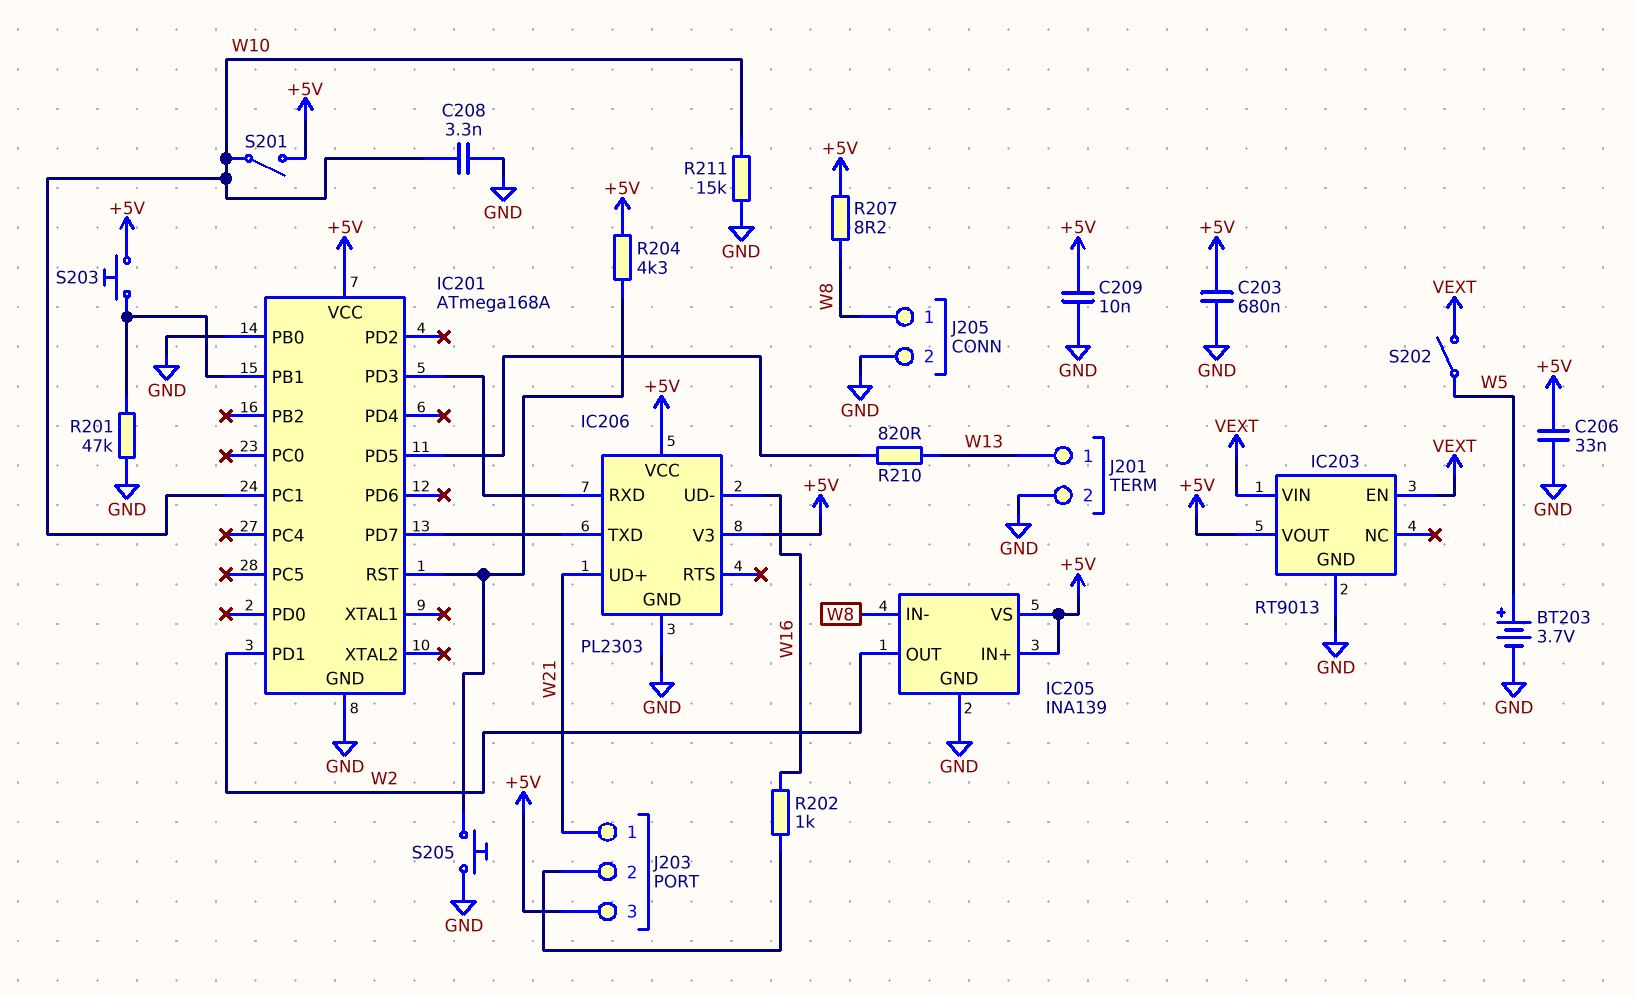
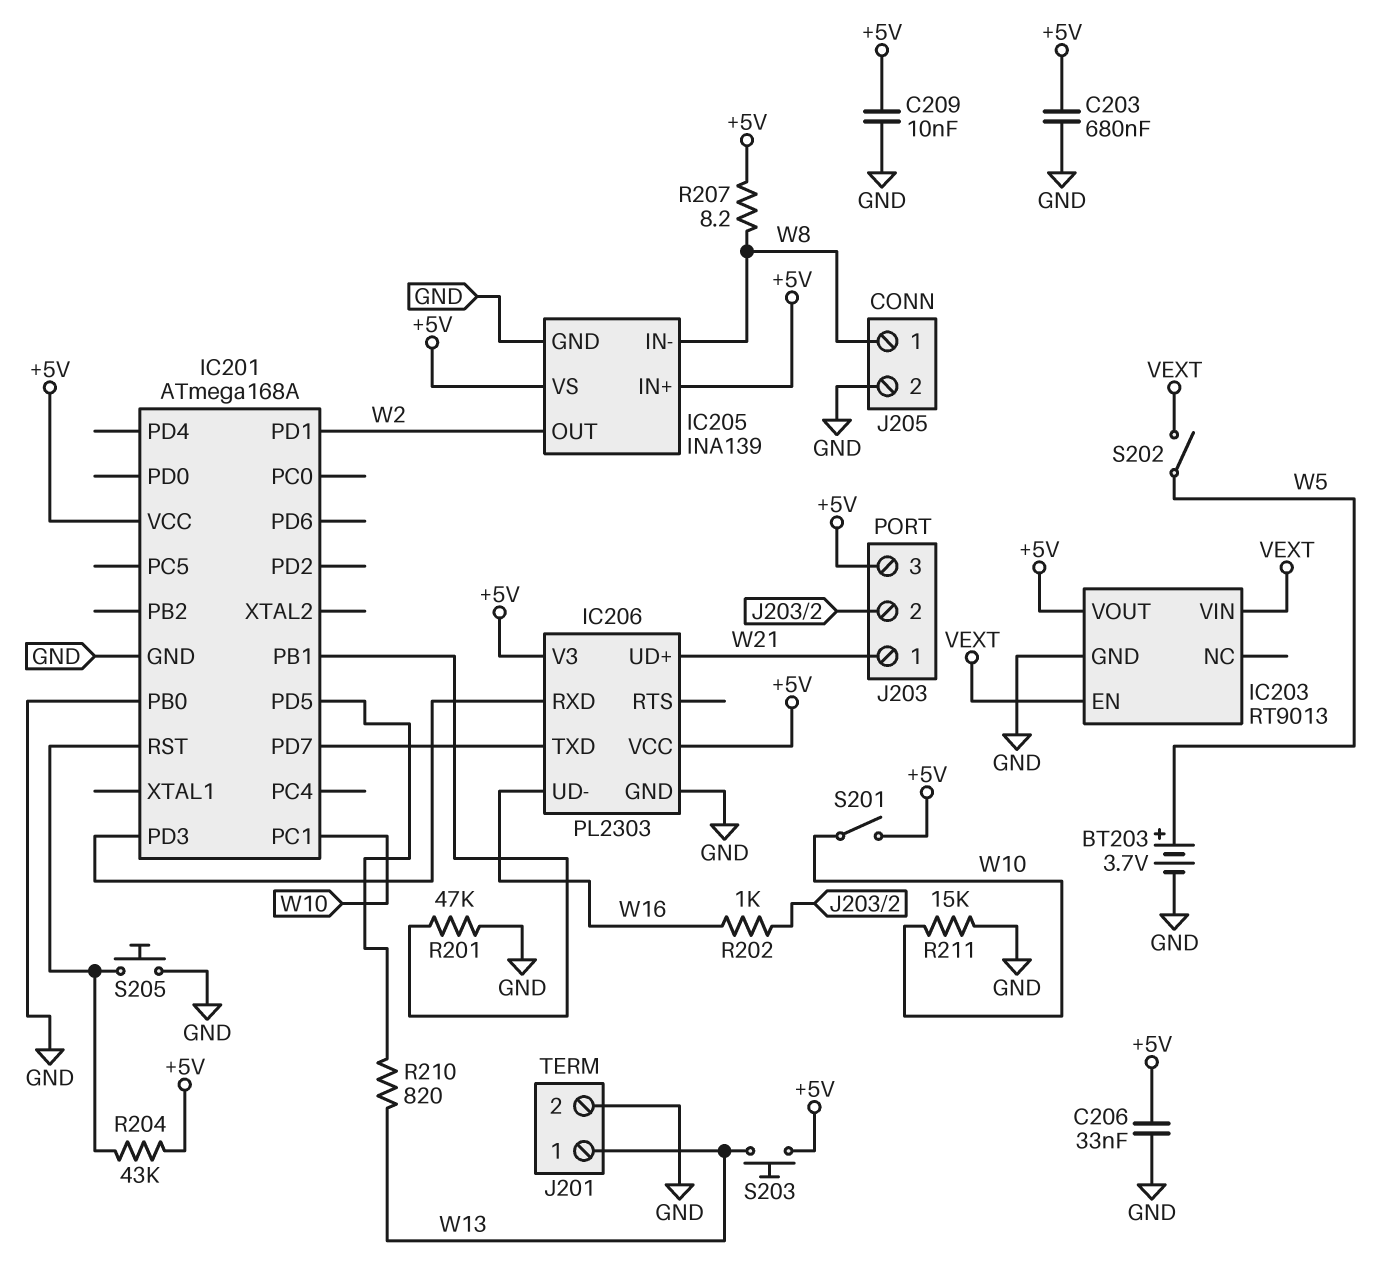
C208: 3.3nF (GND, W10) -> none
R204: 4.3k (+5V, IC201/RST) -> 43k (+5V, IC201/RST)
S203: button (+5V, IC201/PB1) -> button (+5V, W13)

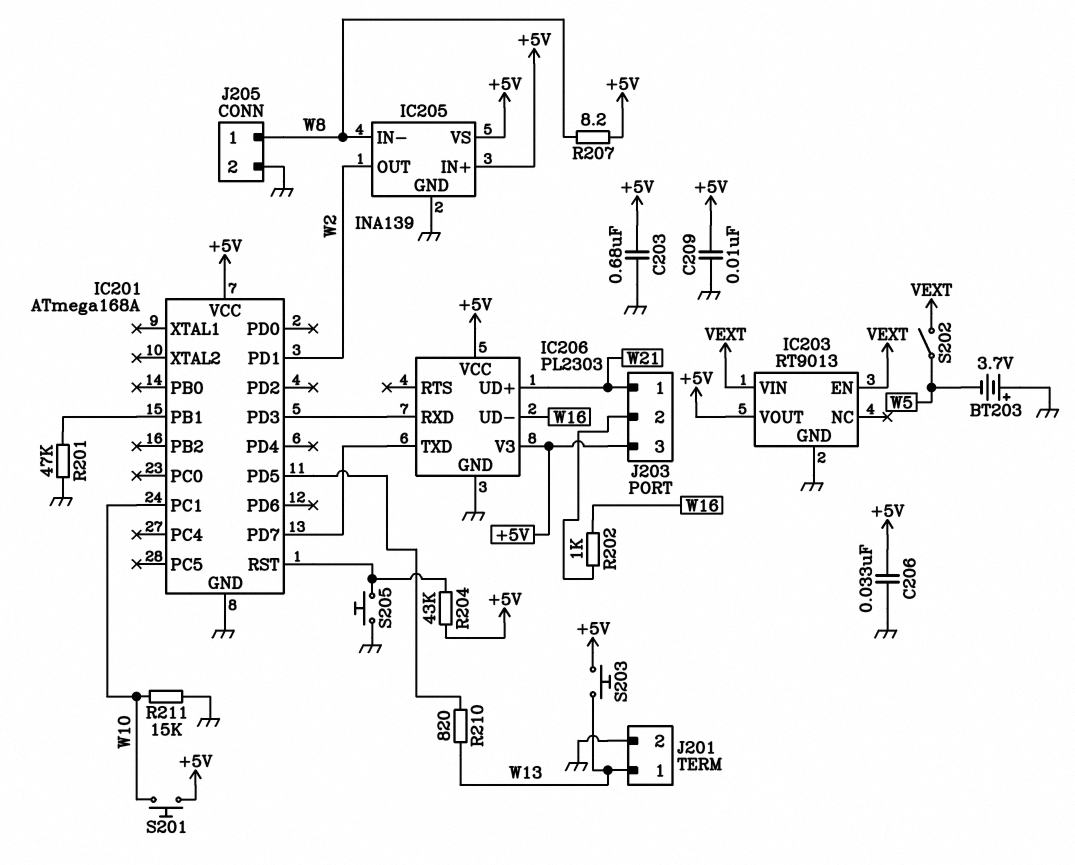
BT203: 3.7V (plus W5, minus GND) -> 3.7V (plus GND, minus W5)
IC201 pin PB0: GND -> none
S201: switch (+5V, W10) -> button (+5V, W10)

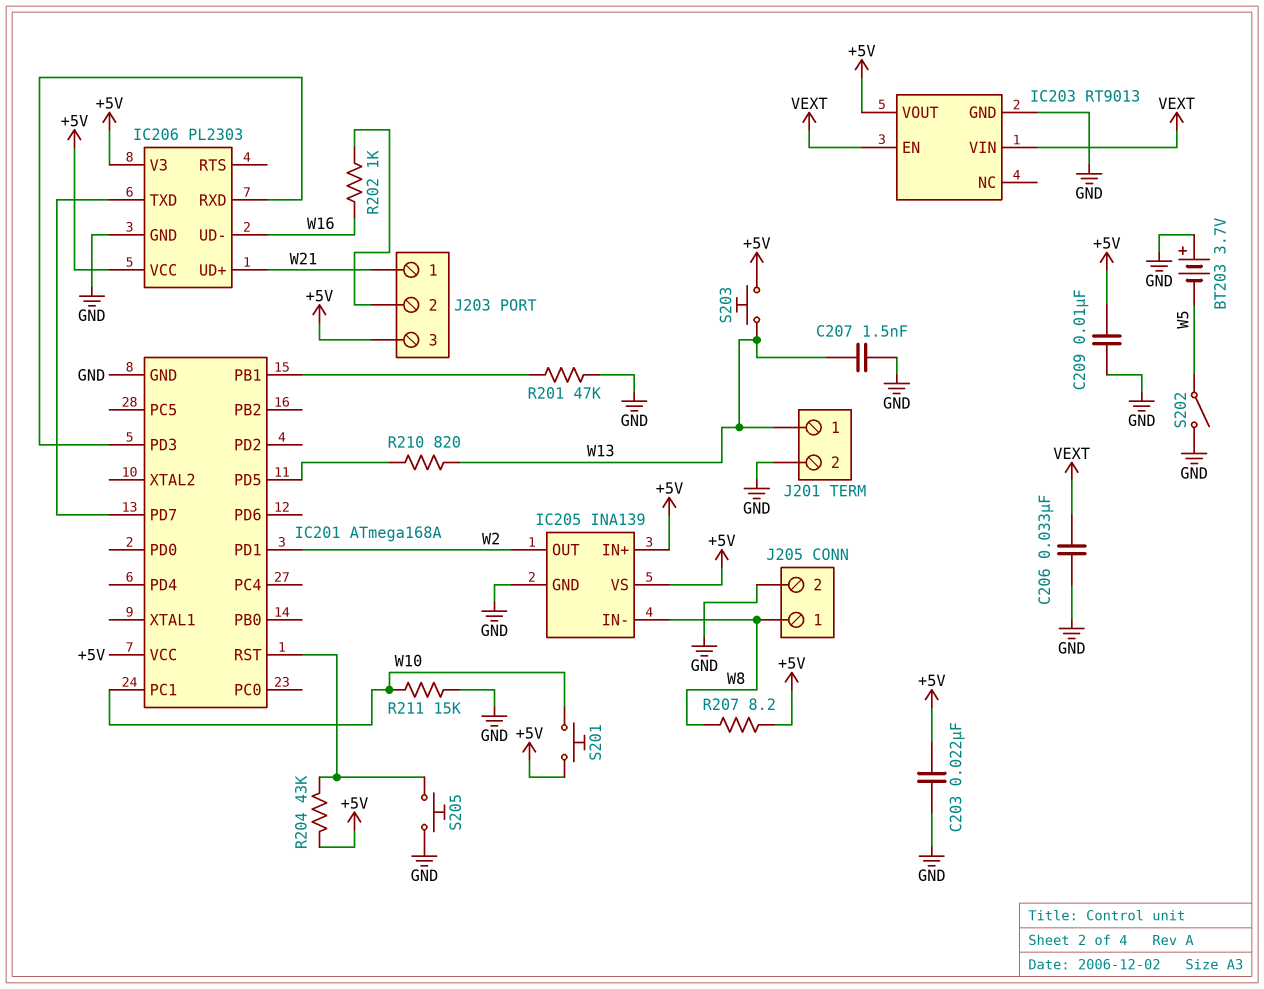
C203: 680nF (+5V, GND) -> 22nF (+5V, GND)
C206: 33nF (+5V, GND) -> 33nF (GND, VEXT)
C207: none -> 1.5nF (GND, W13)
S202: switch (VEXT, W5) -> switch (GND, W5)

